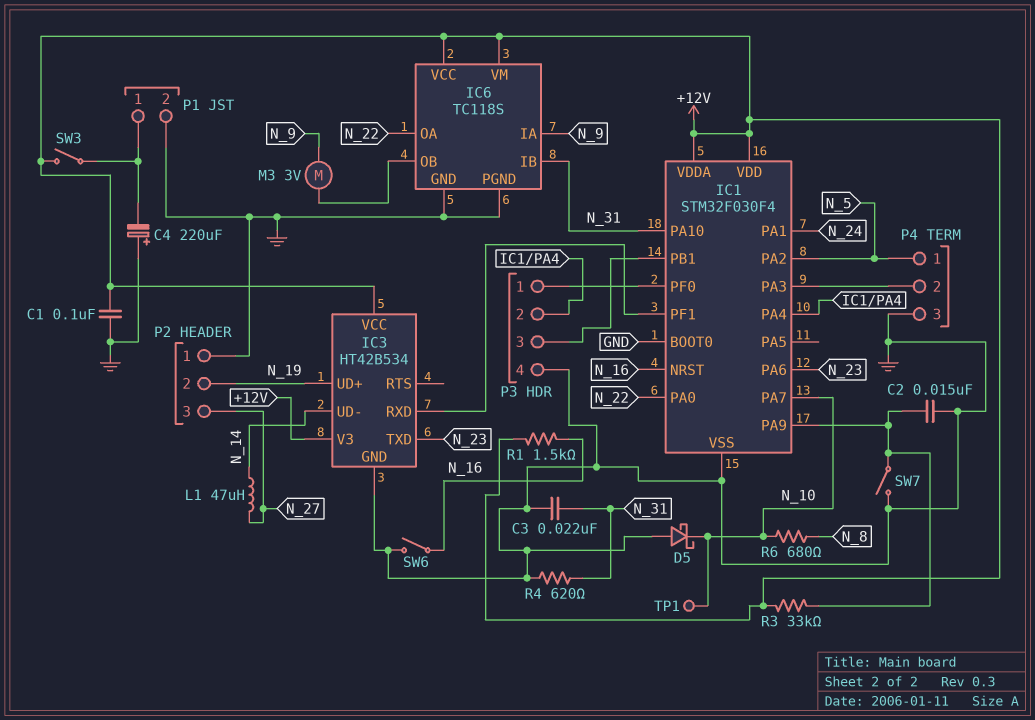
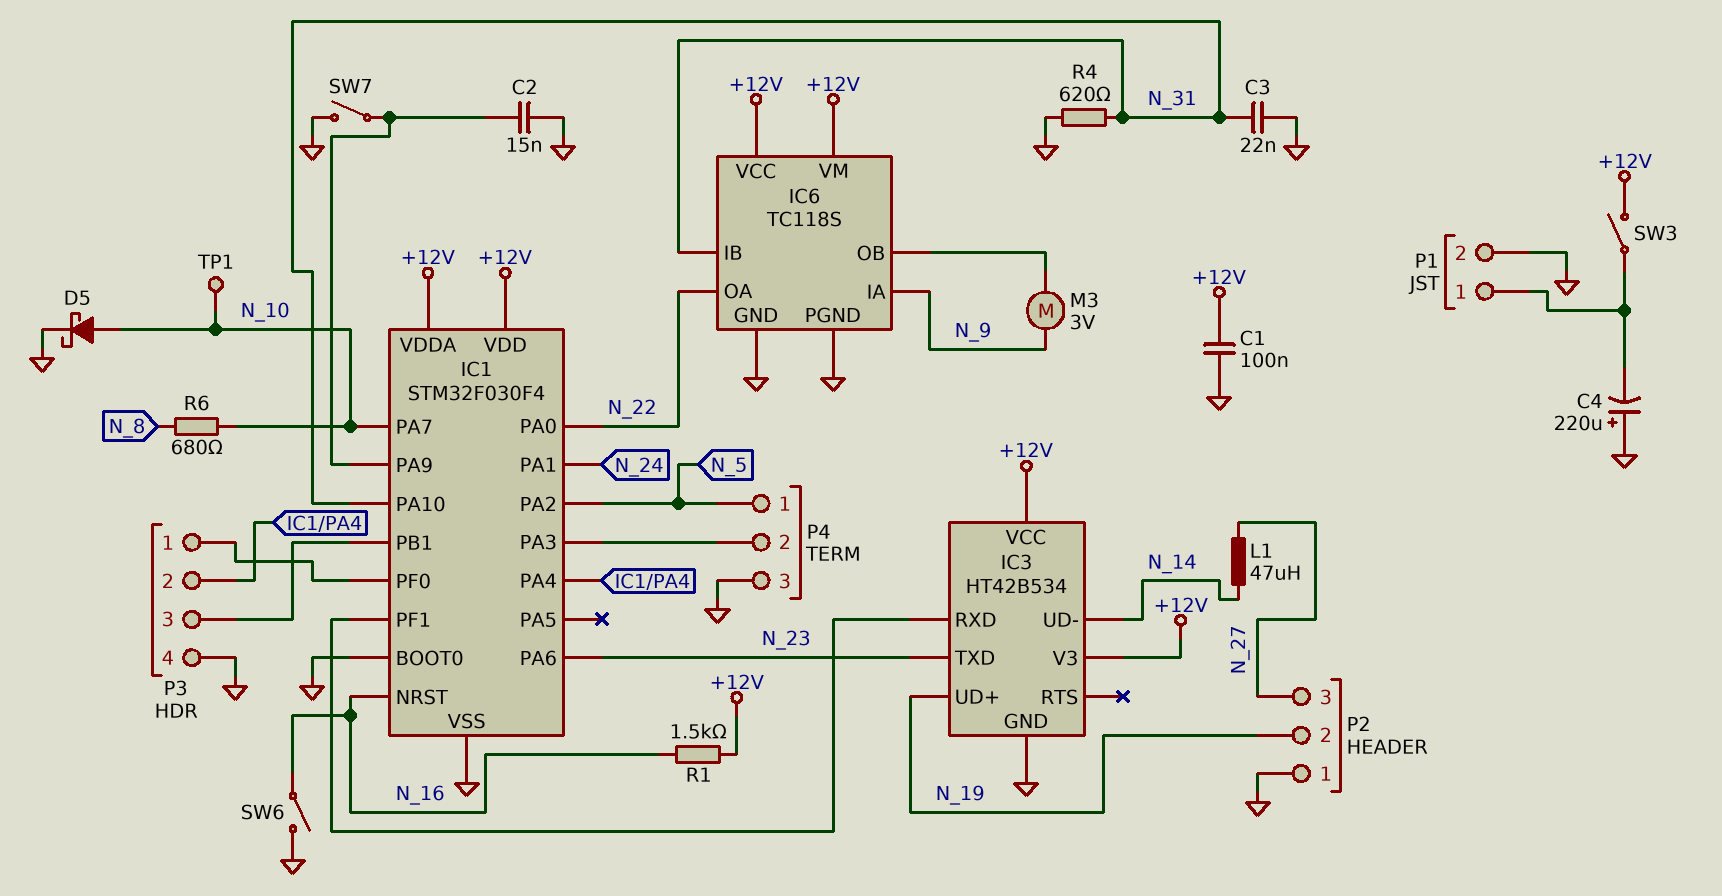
D5: schottky (A GND, K N_10) -> schottky (A N_10, K GND)
R3: 33k (+12V, IC1/PA9) -> none

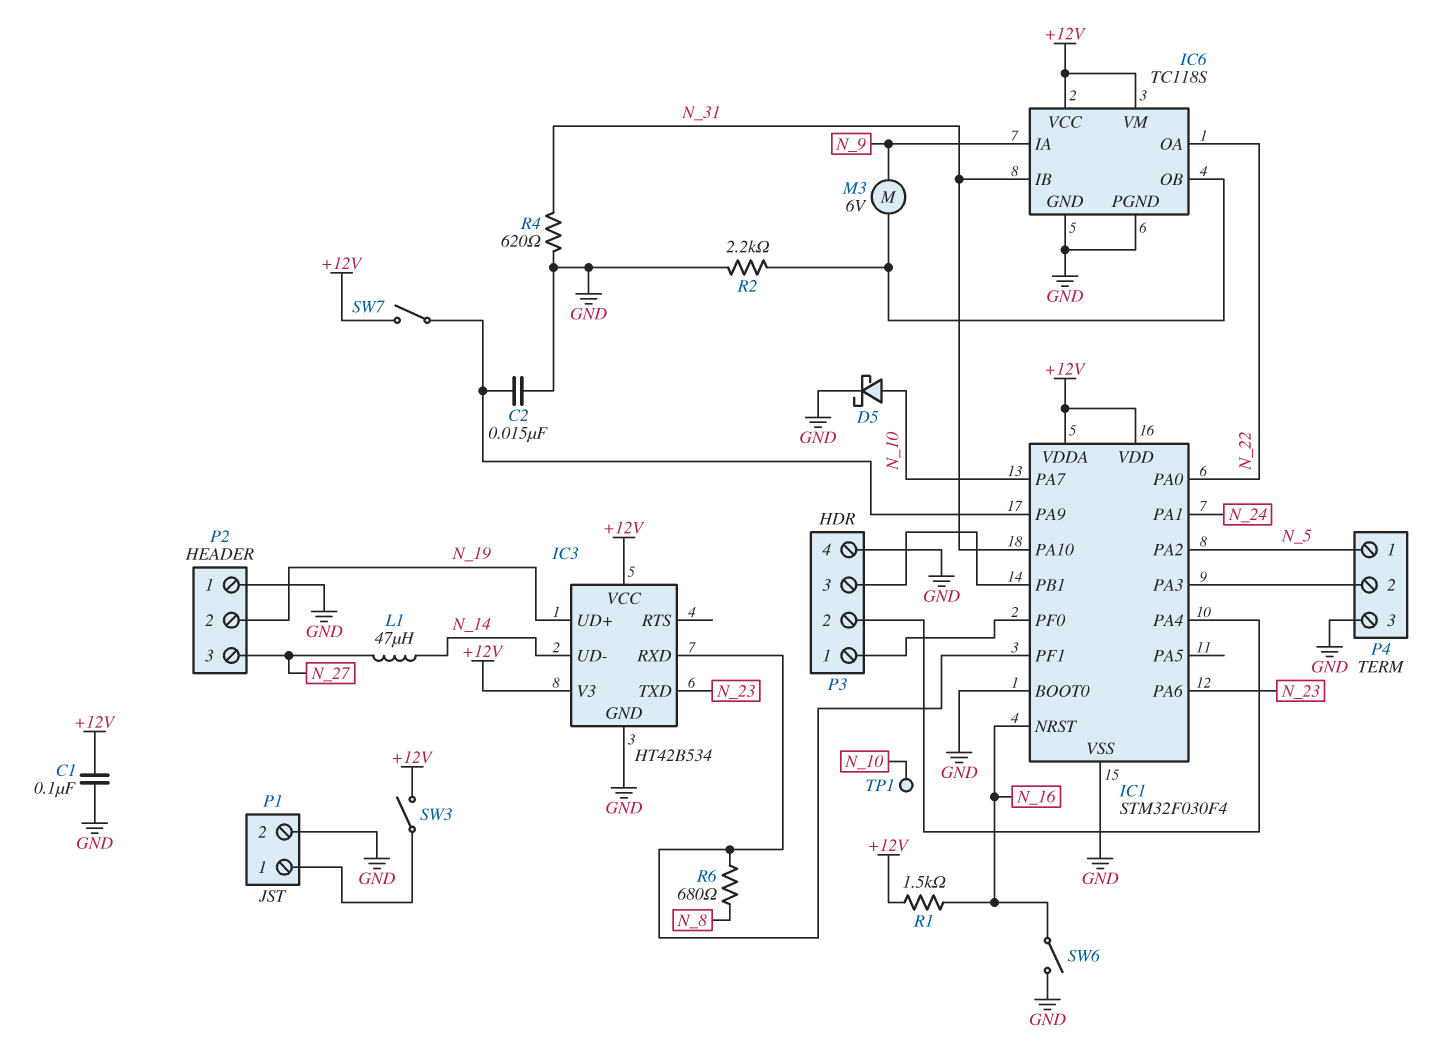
C3: 22nF (GND, N_31) -> none
C4: 220uF (plus GND, minus P1/1) -> none
M3: motor 3V (IC6/OB, N_9) -> motor 6V (IC6/OB, N_9)
R2: none -> 2.2k (GND, IC6/OB)
R6: 680 (N_8, N_10) -> 680 (IC1/PF1, N_8)
SW7: switch (GND, IC1/PA9) -> switch (+12V, IC1/PA9)

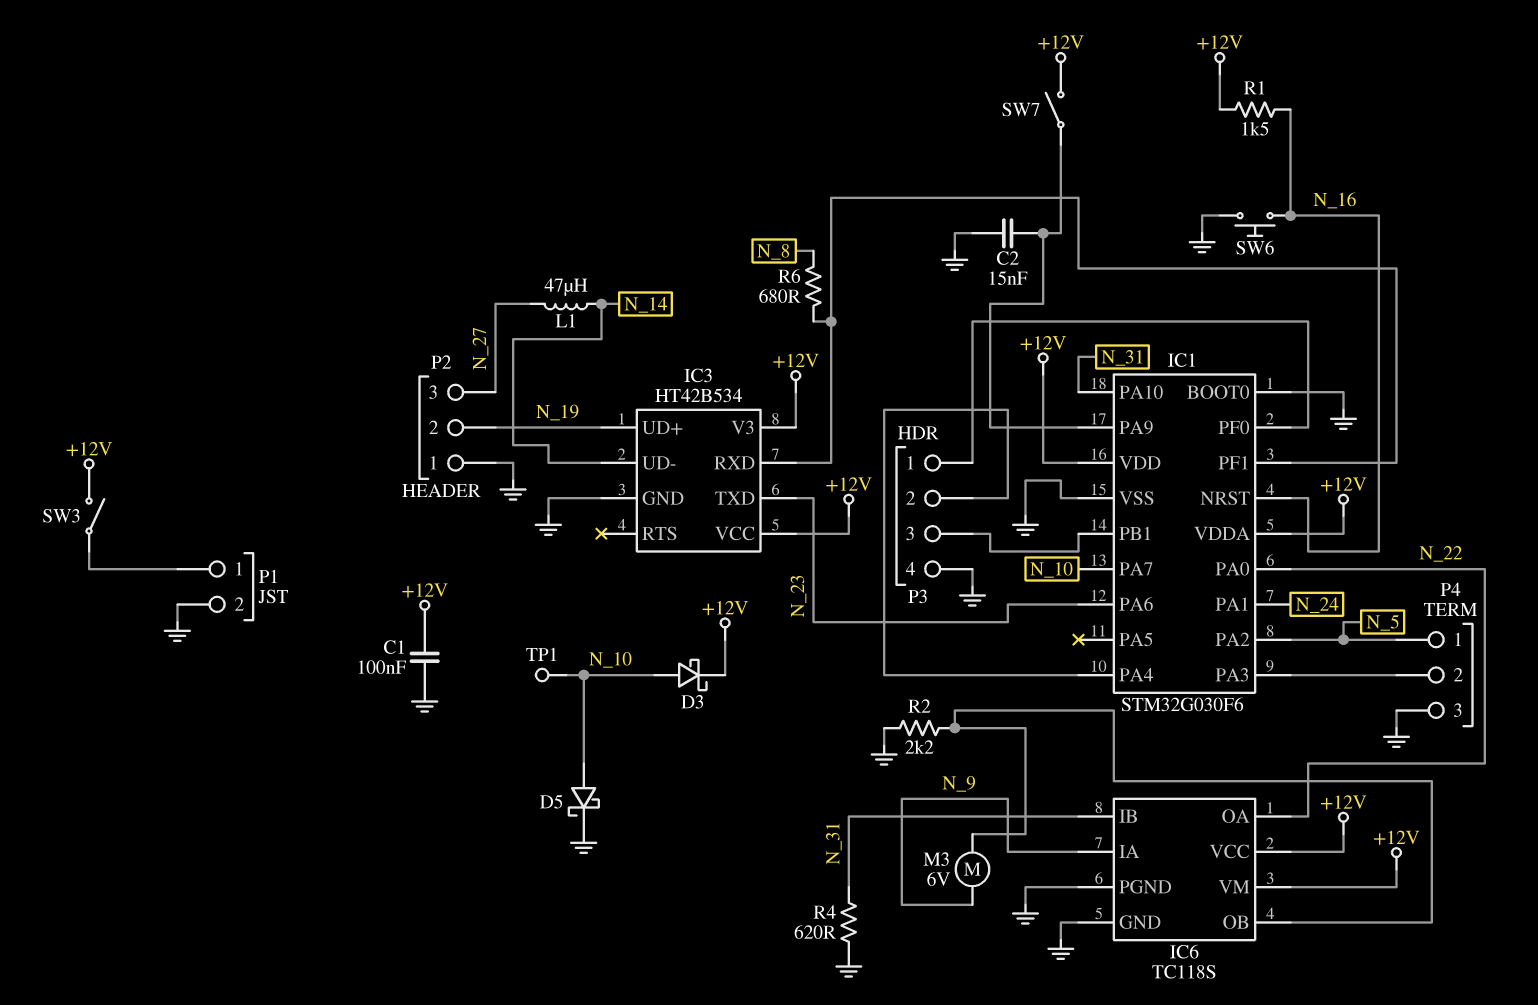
D3: none -> schottky (A N_10, K +12V)
IC1: STM32F030F4 -> STM32G030F6
SW6: switch (GND, N_16) -> button (GND, N_16)

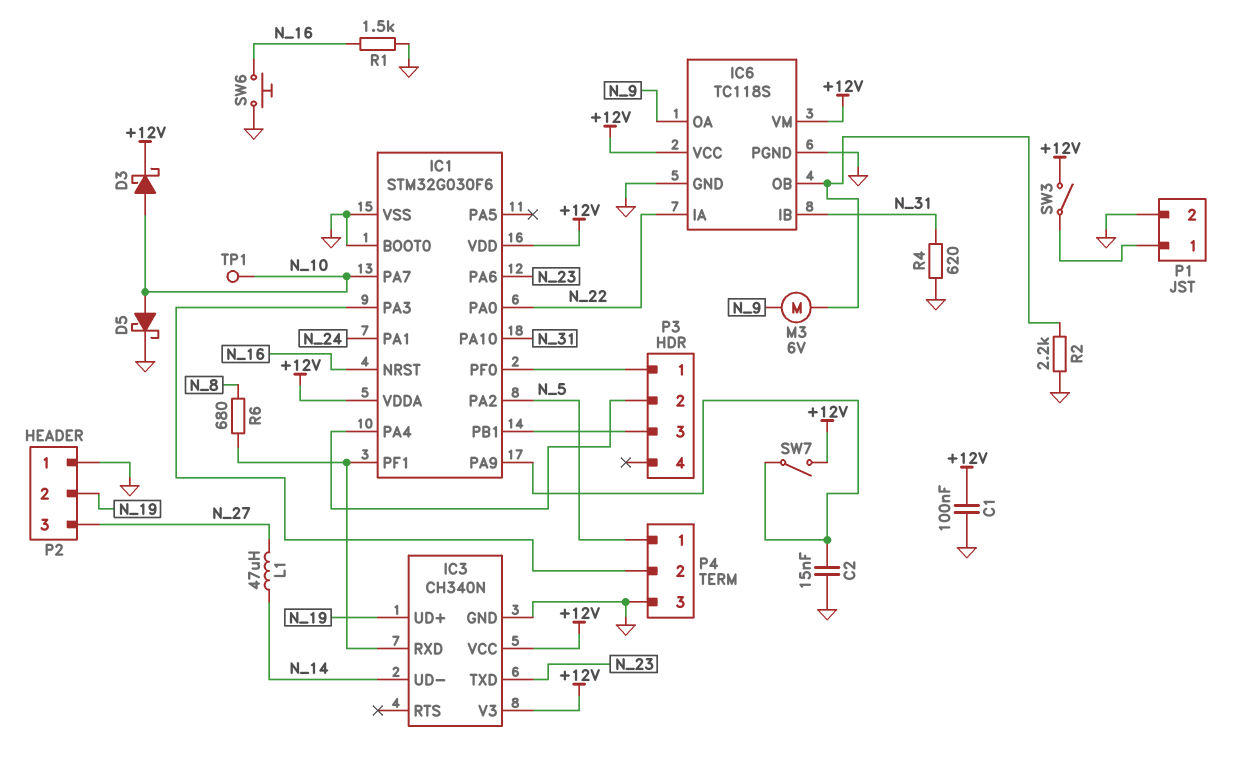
IC3: HT42B534 -> CH340N
IC6 pin IA: N_9 -> N_22
IC6 pin OA: N_22 -> N_9
P3 pin 4: GND -> none
R1: 1.5k (+12V, N_16) -> 1.5k (GND, N_16)

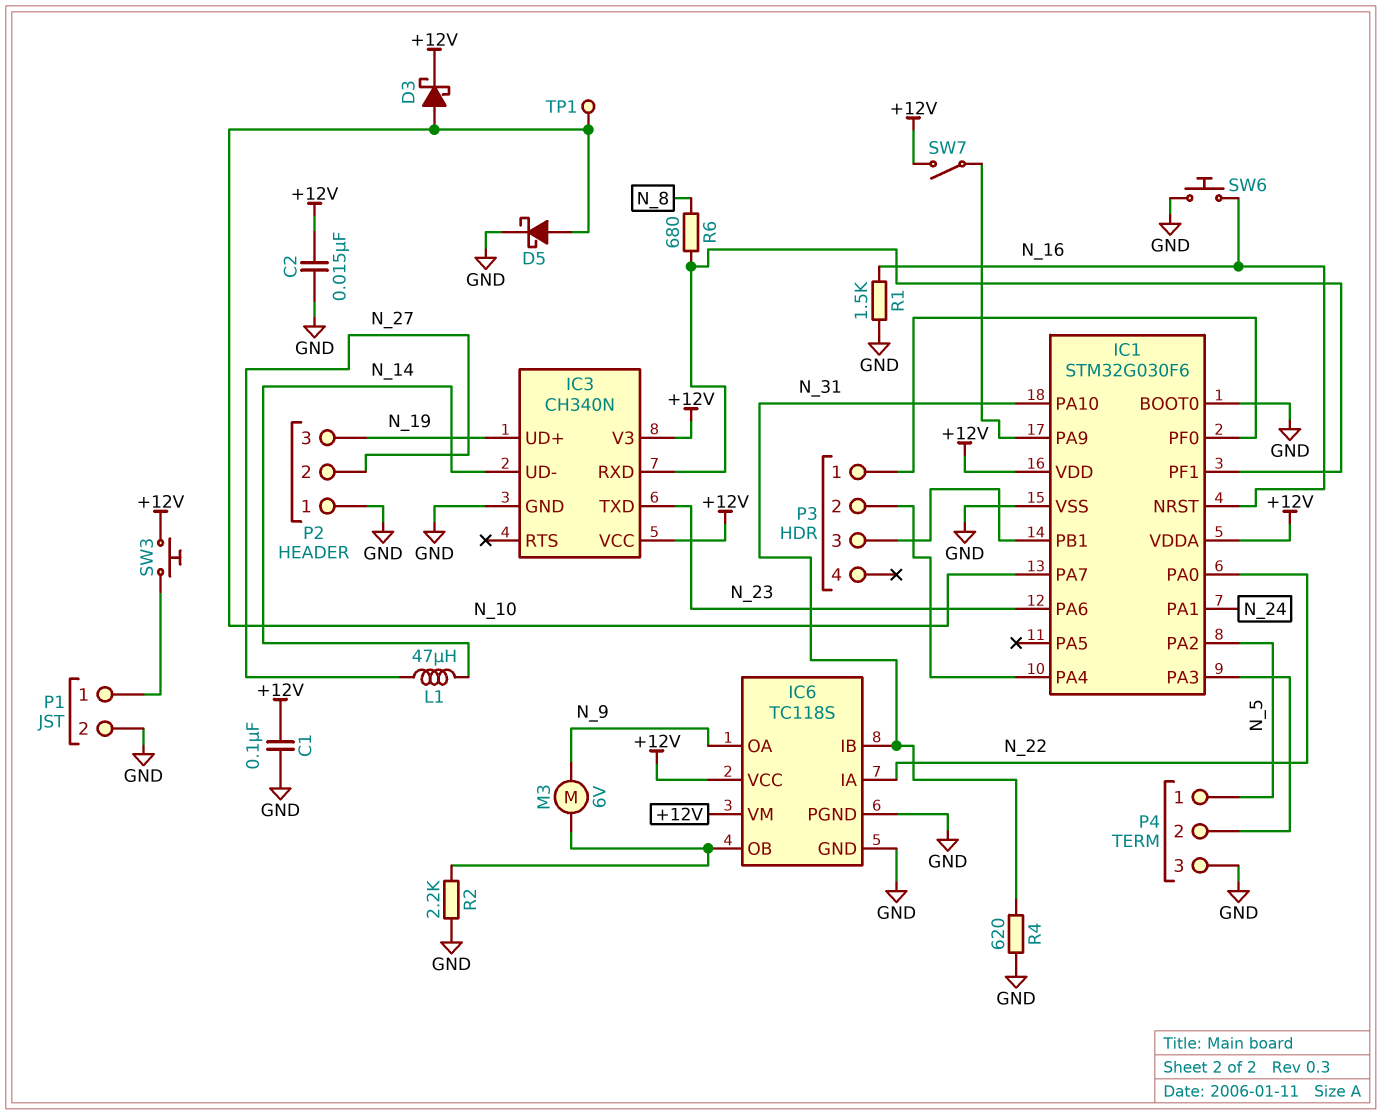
C2: 15nF (GND, IC1/PA9) -> 15nF (+12V, GND)
P2 pin 2: N_19 -> N_27
P2 pin 3: N_27 -> N_19
SW3: switch (+12V, P1/1) -> button (+12V, P1/1)

